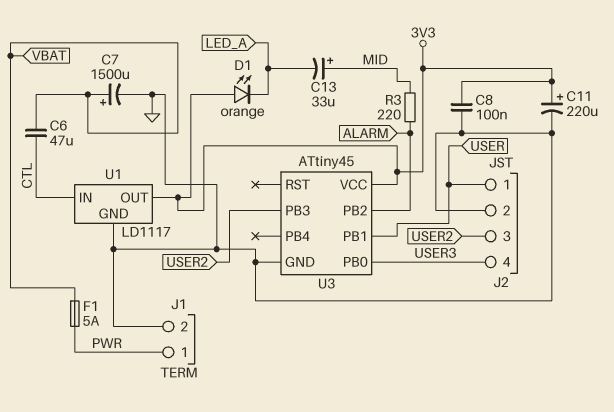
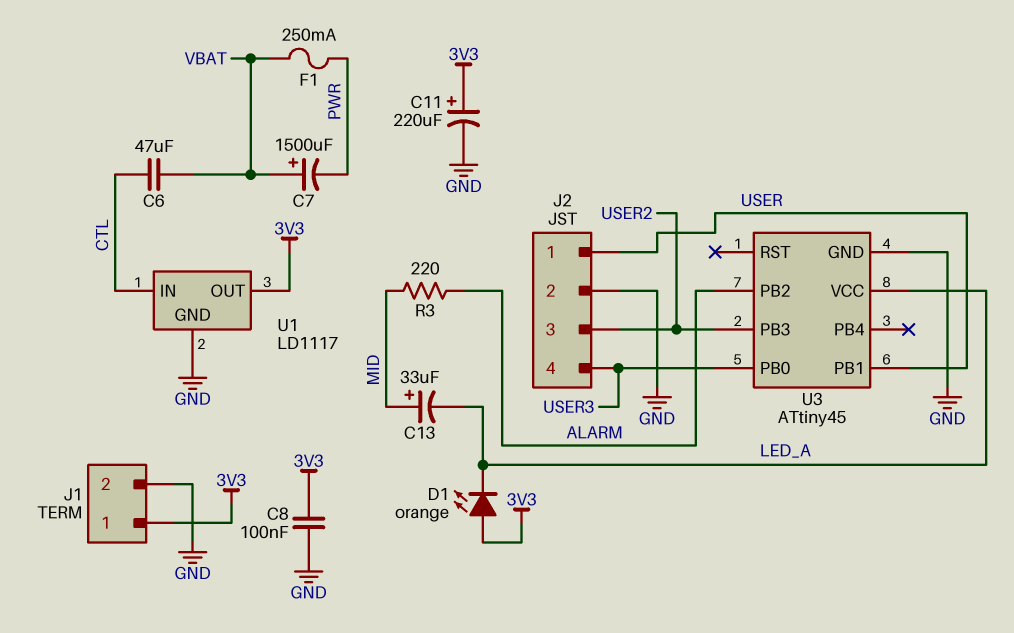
C7: 1500uF (plus VBAT, minus GND) -> 1500uF (plus VBAT, minus PWR)
F1: 5A (PWR, VBAT) -> 250mA (PWR, VBAT)
J1 pin 1: PWR -> 3V3
U3 pin VCC: 3V3 -> LED_A

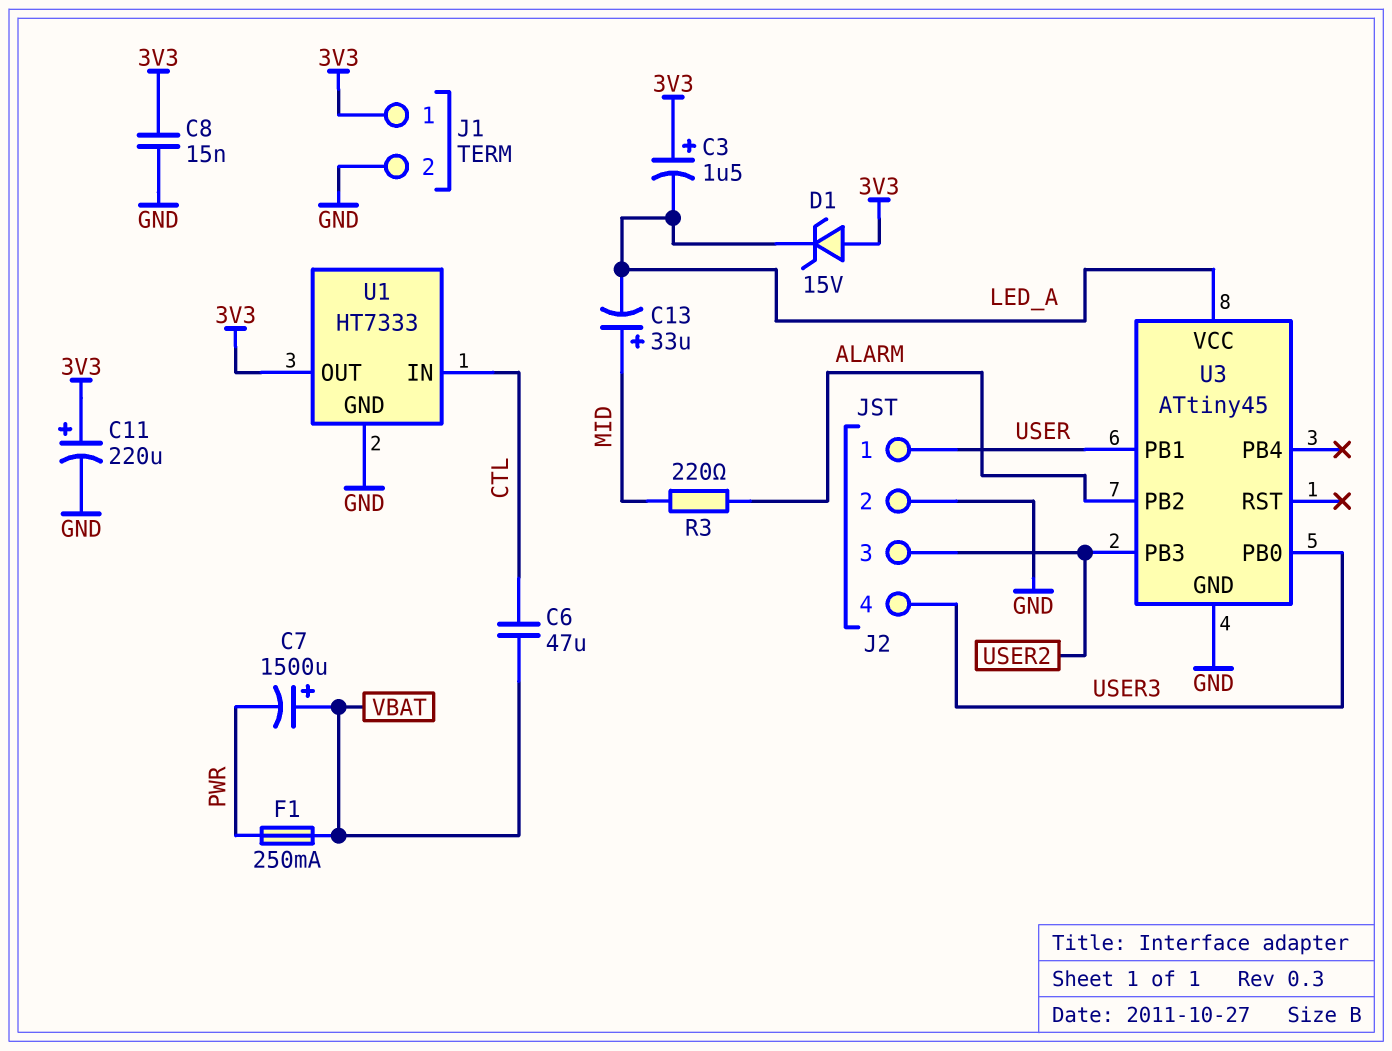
C3: none -> 1.5uF (plus 3V3, minus LED_A)
C8: 100nF (3V3, GND) -> 15nF (3V3, GND)
D1: LED orange (A 3V3, K LED_A) -> zener 15V (A 3V3, K LED_A)
U1: LD1117 -> HT7333

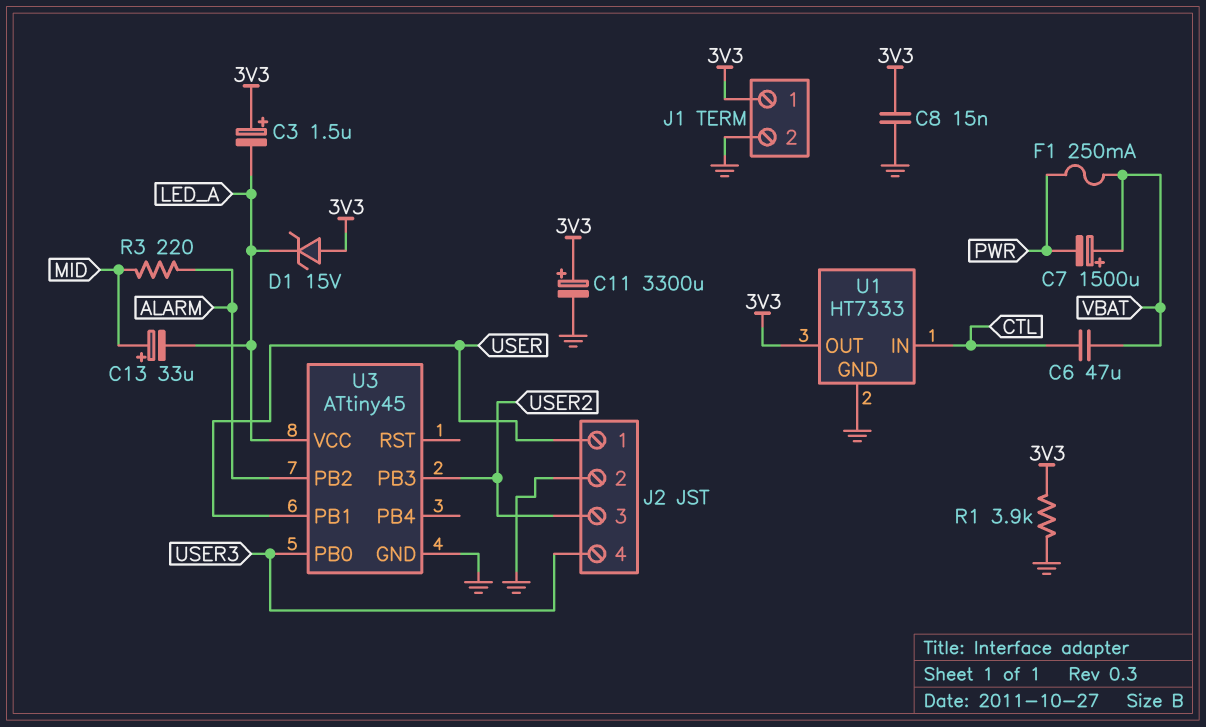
C11: 220uF (plus 3V3, minus GND) -> 3300uF (plus 3V3, minus GND)
R1: none -> 3.9k (3V3, GND)

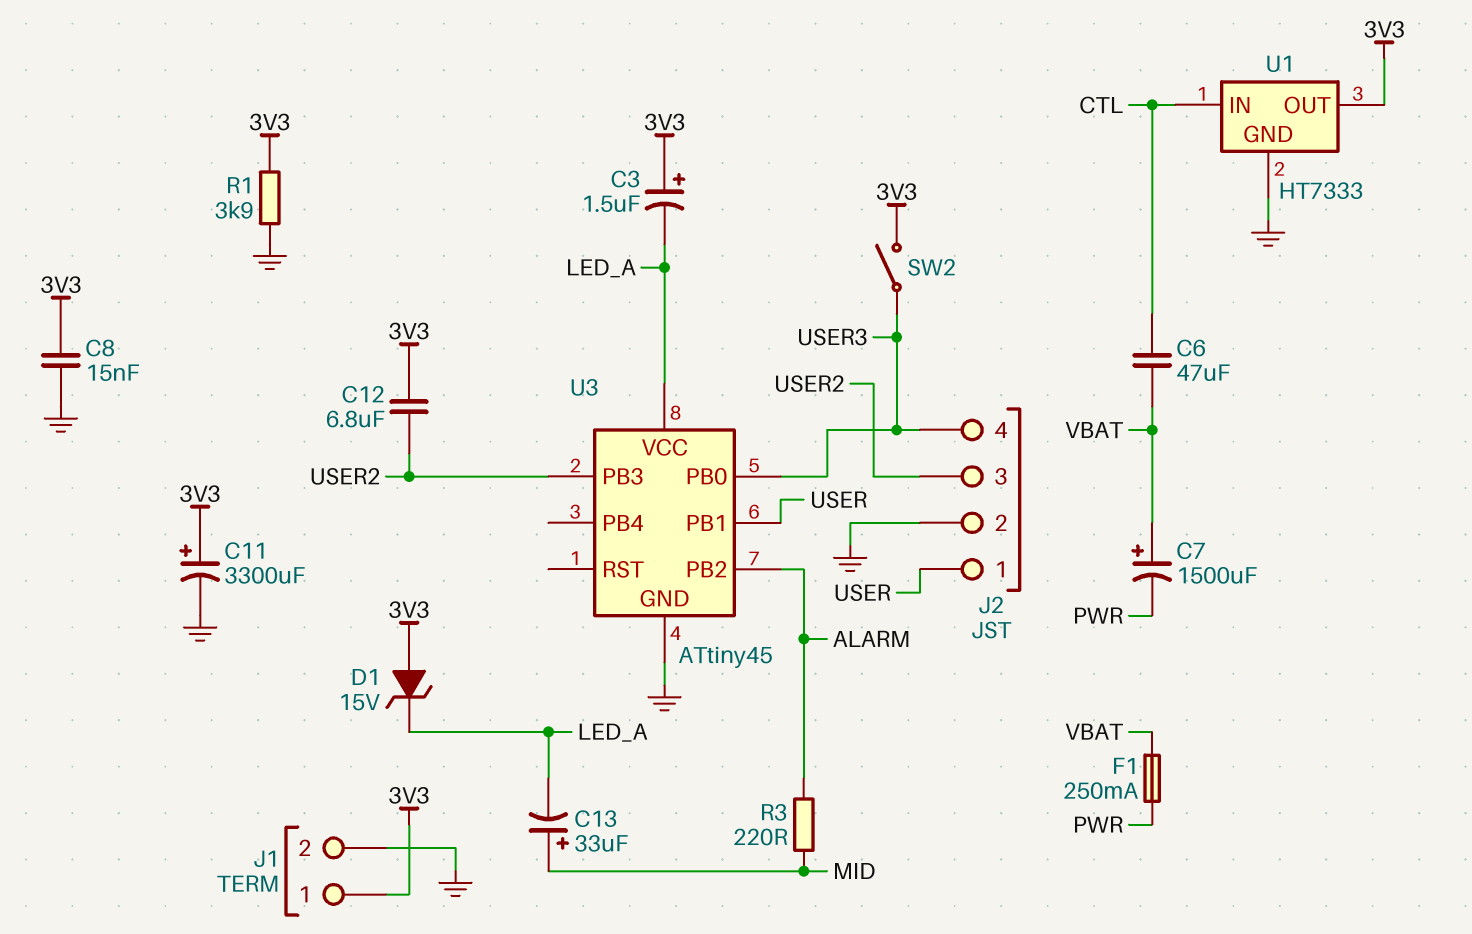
C12: none -> 6.8uF (3V3, USER2)
SW2: none -> switch (3V3, USER3)

